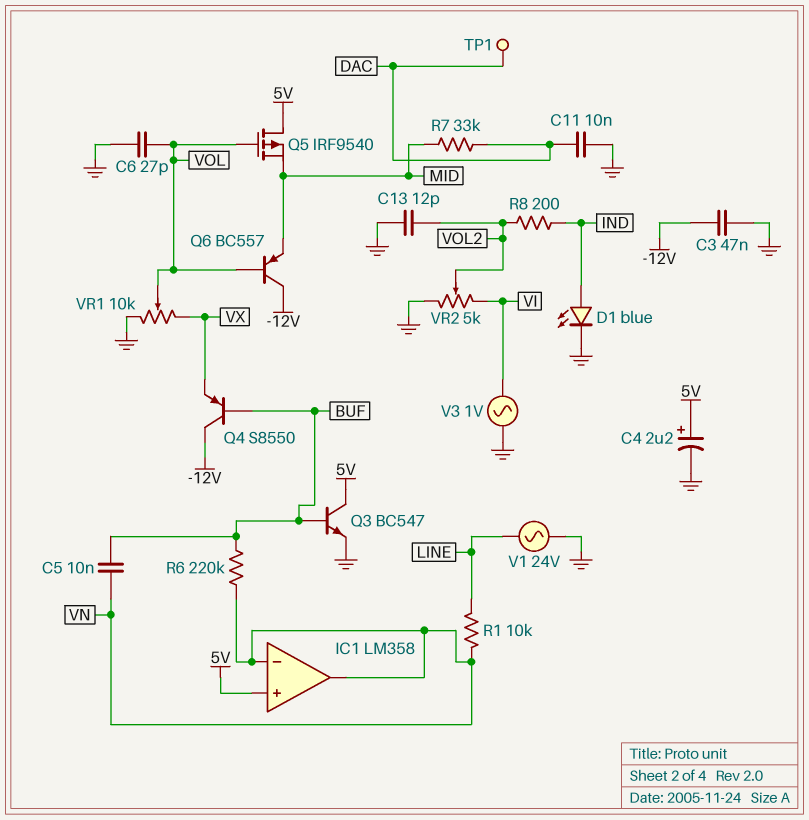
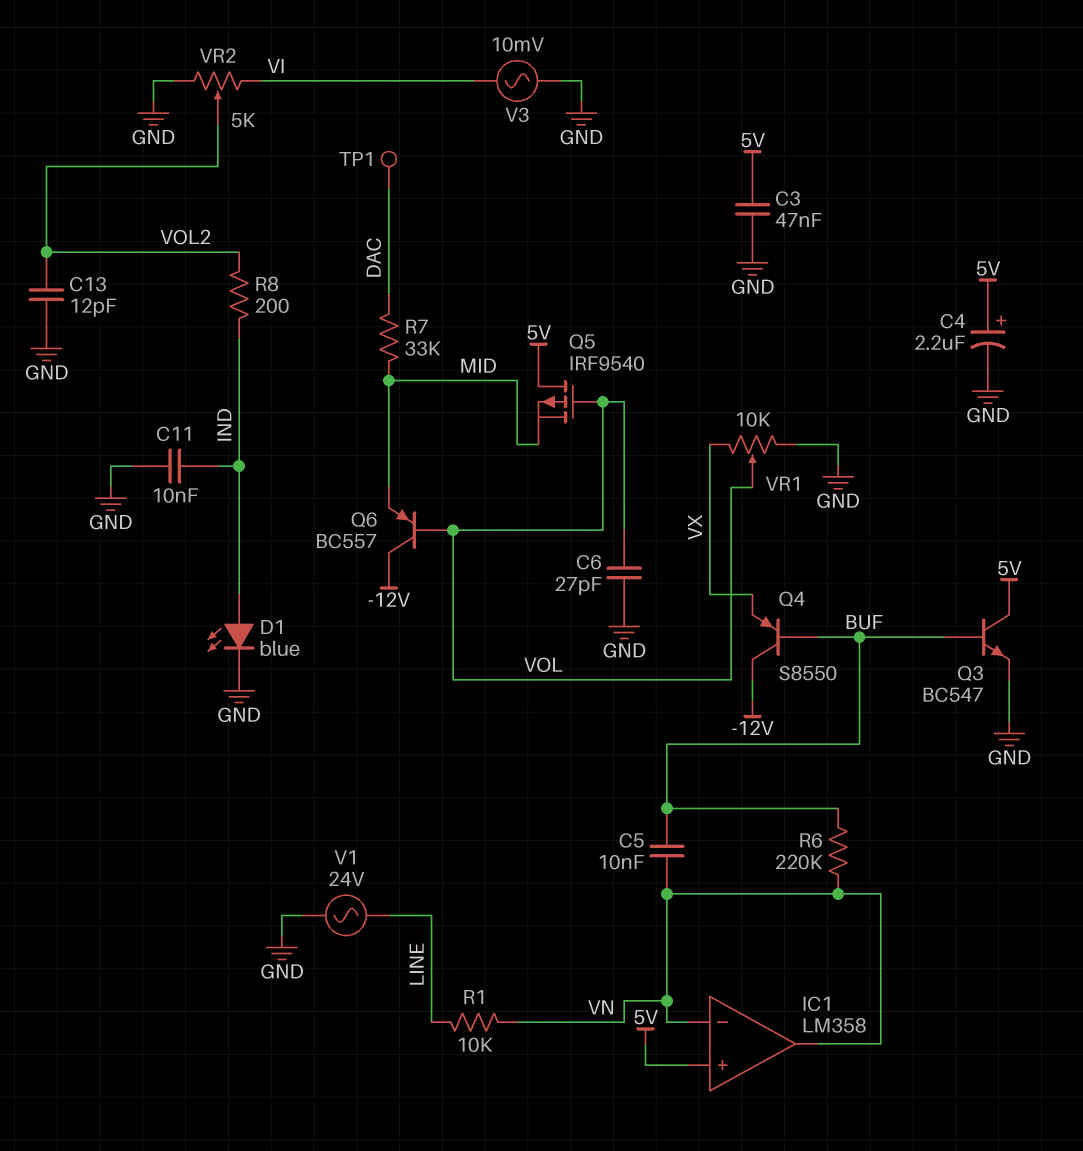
C3: 47nF (-12V, GND) -> 47nF (5V, GND)
C11: 10nF (DAC, GND) -> 10nF (GND, IND)
V3: AC 1V (GND, VI) -> AC 10mV (GND, VI)

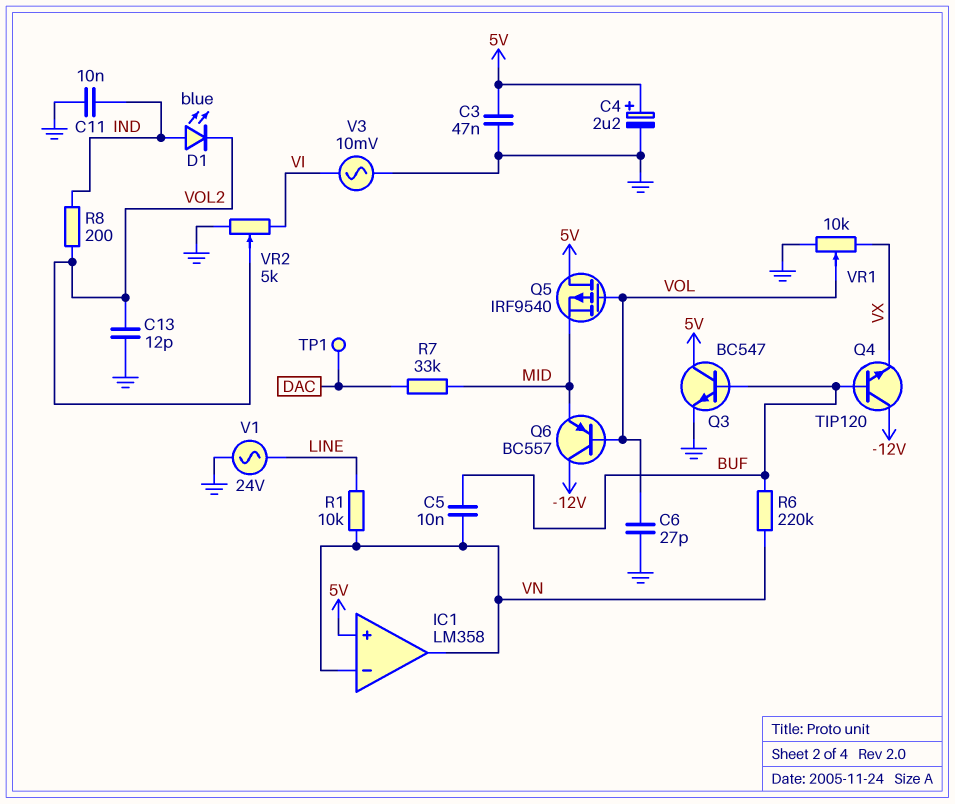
D1: LED blue (A IND, K GND) -> LED blue (A IND, K VOL2)
Q4: PNP S8550 (B BUF, C -12V, E VX) -> NPN TIP120 (B BUF, C -12V, E VX)

